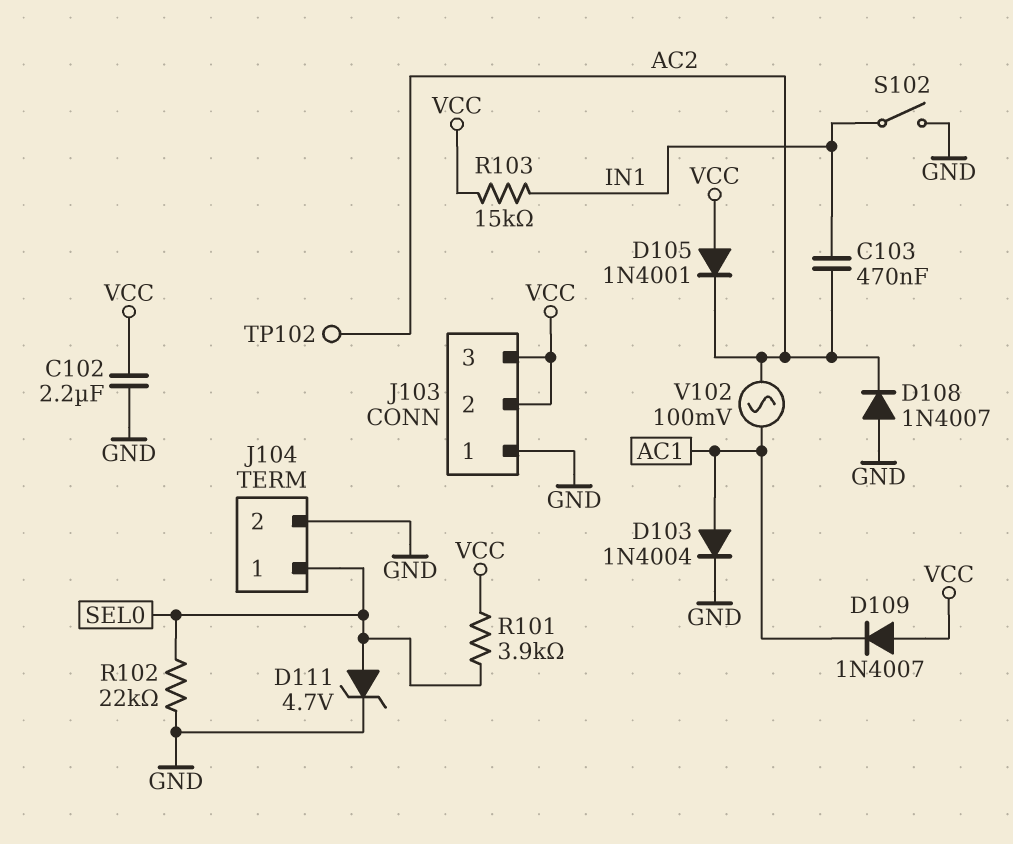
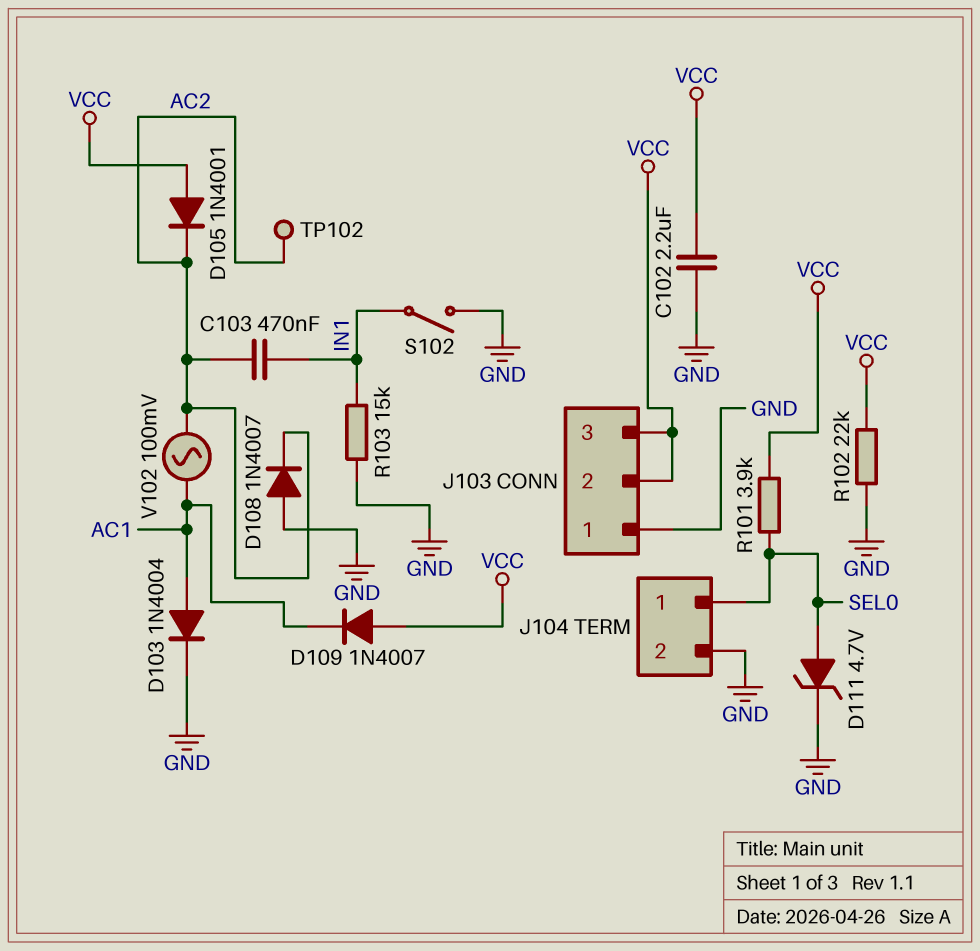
R102: 22k (GND, SEL0) -> 22k (GND, VCC)
R103: 15k (IN1, VCC) -> 15k (GND, IN1)

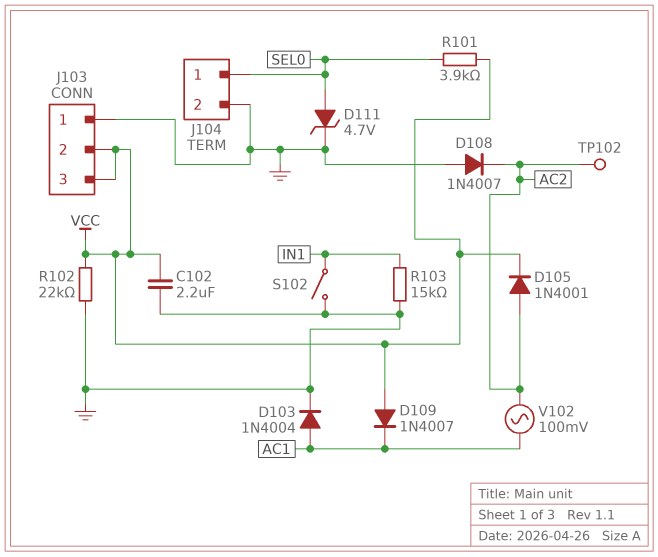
C103: 470nF (AC2, IN1) -> none
D105: diode 1N4001 (A VCC, K AC2) -> diode 1N4001 (A AC2, K VCC)

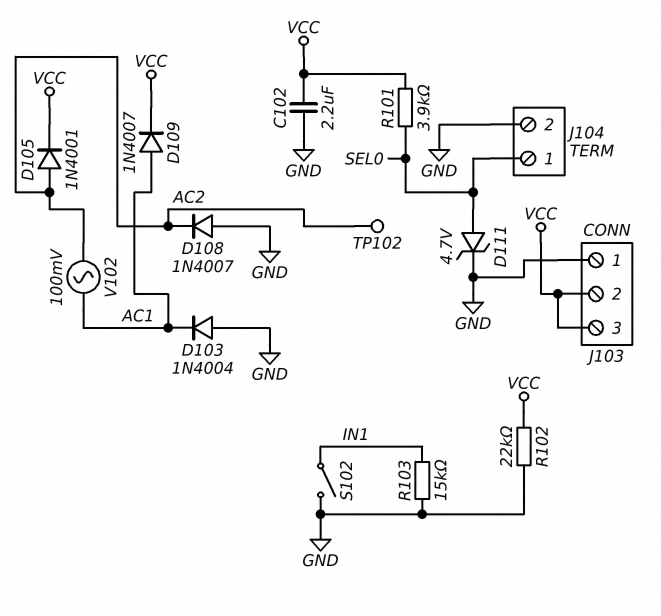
D103: diode 1N4004 (A AC1, K GND) -> diode 1N4004 (A GND, K AC1)
D109: diode 1N4007 (A VCC, K AC1) -> diode 1N4007 (A AC1, K VCC)

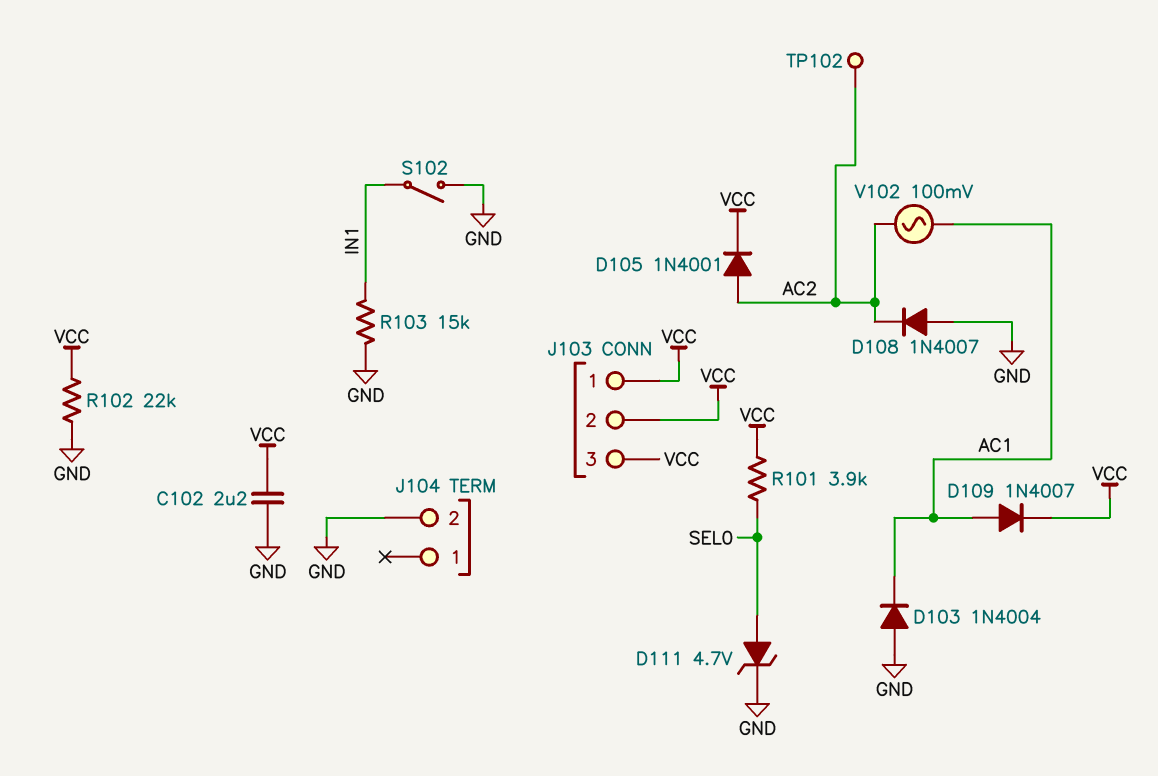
J103 pin 1: GND -> VCC
J104 pin 1: SEL0 -> none

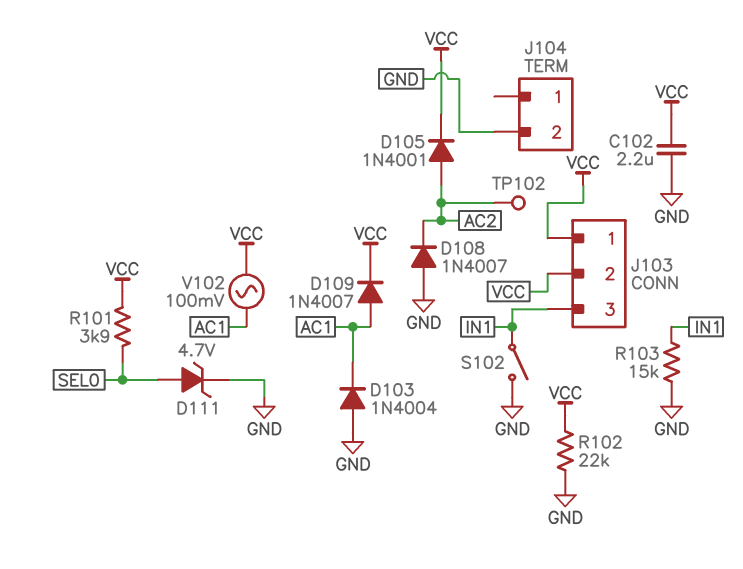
J103 pin 3: VCC -> IN1
V102: AC 100mV (AC1, AC2) -> AC 100mV (AC1, VCC)

